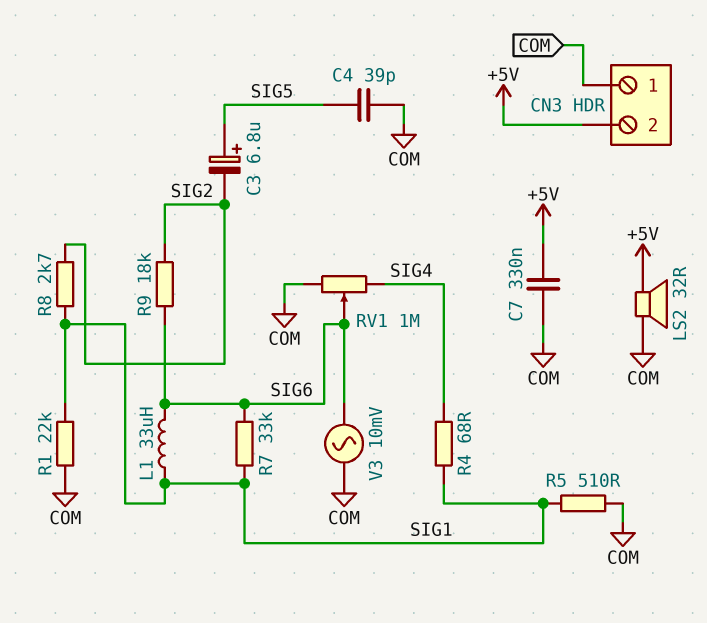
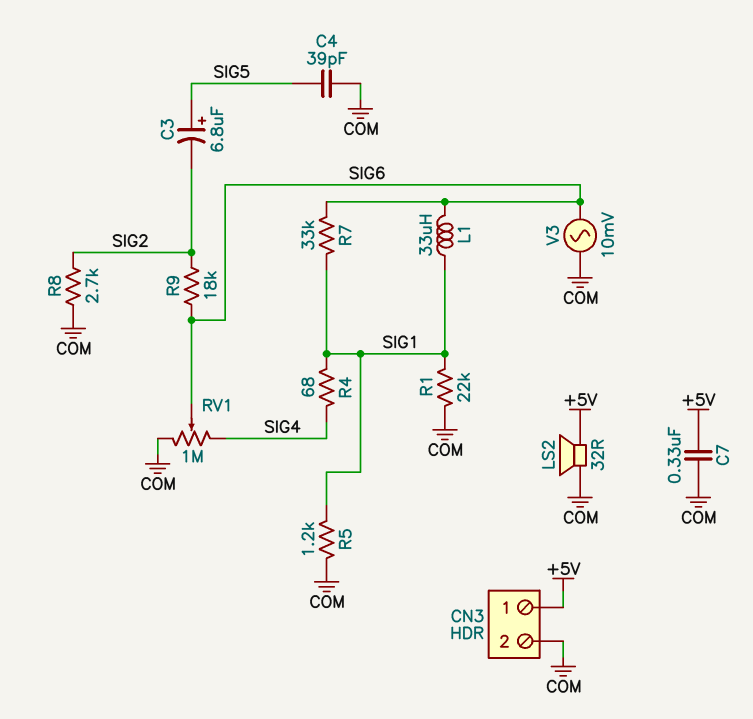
CN3 pin 1: COM -> +5V
CN3 pin 2: +5V -> COM
R5: 510 (COM, SIG1) -> 1.2k (COM, SIG1)
R8: 2.7k (SIG1, SIG2) -> 2.7k (COM, SIG2)

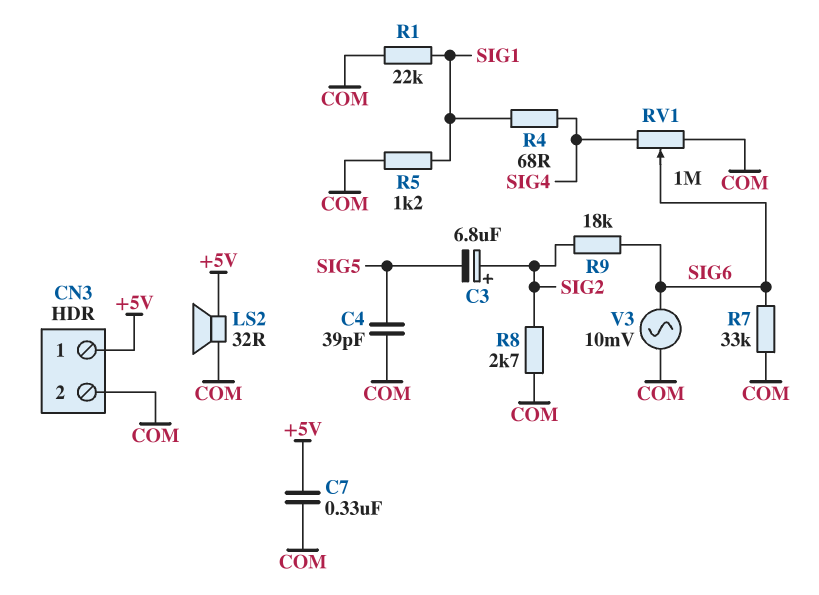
C3: 6.8uF (plus SIG5, minus SIG2) -> 6.8uF (plus SIG2, minus SIG5)
L1: 33uH (SIG1, SIG6) -> none
R7: 33k (SIG1, SIG6) -> 33k (COM, SIG6)

